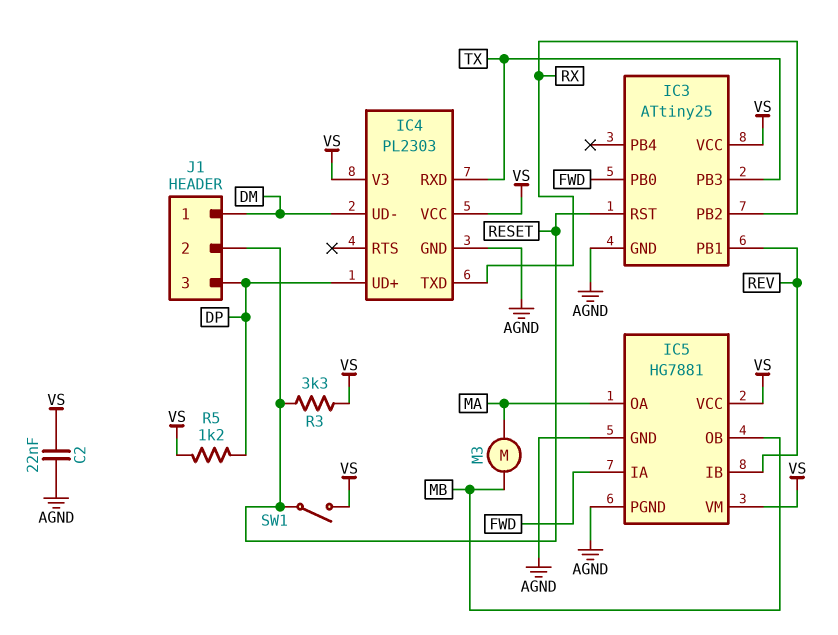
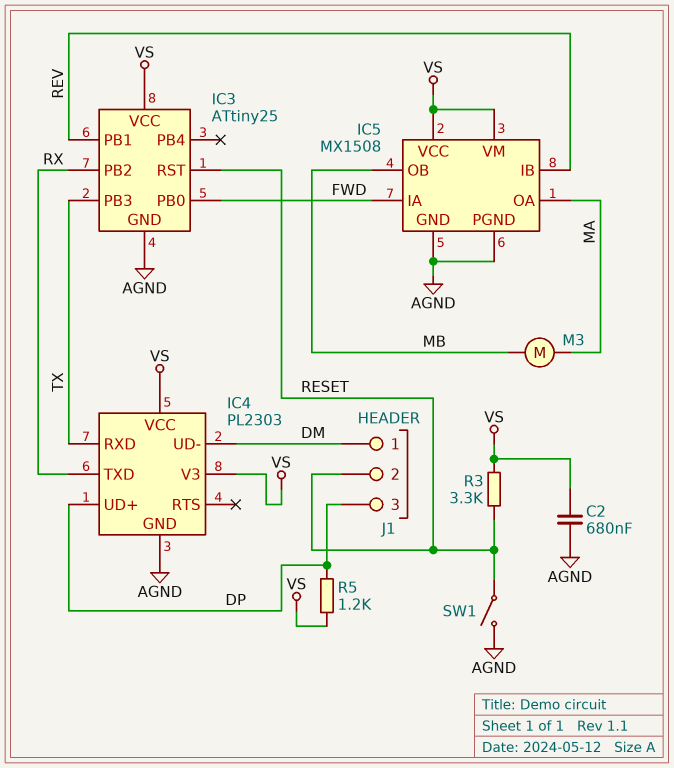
C2: 22nF (AGND, VS) -> 680nF (AGND, VS)
IC5: HG7881 -> MX1508
SW1: switch (RESET, VS) -> switch (AGND, RESET)

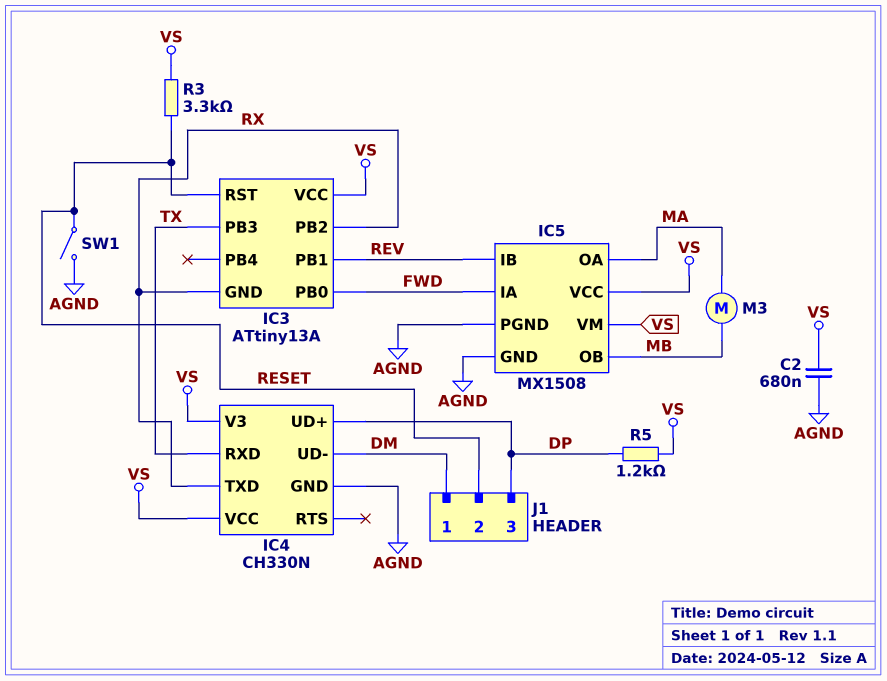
IC3: ATtiny25 -> ATtiny13A
IC3 pin GND: AGND -> RX
IC4: PL2303 -> CH330N

